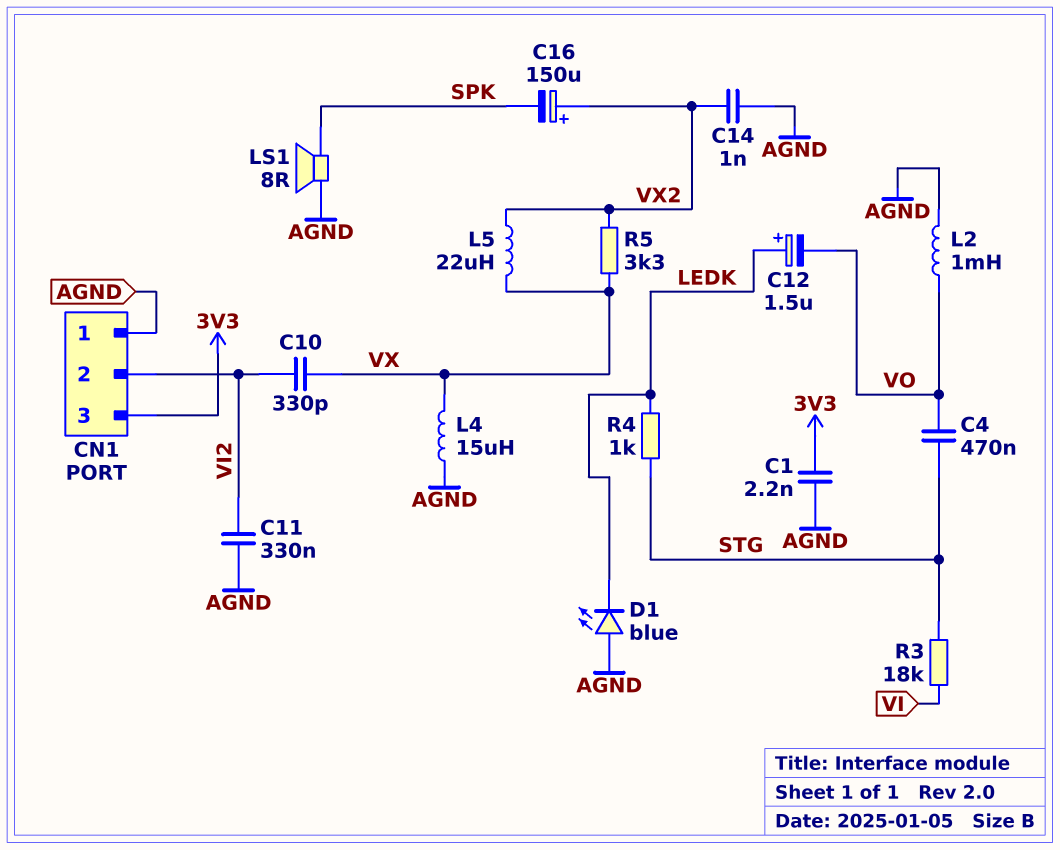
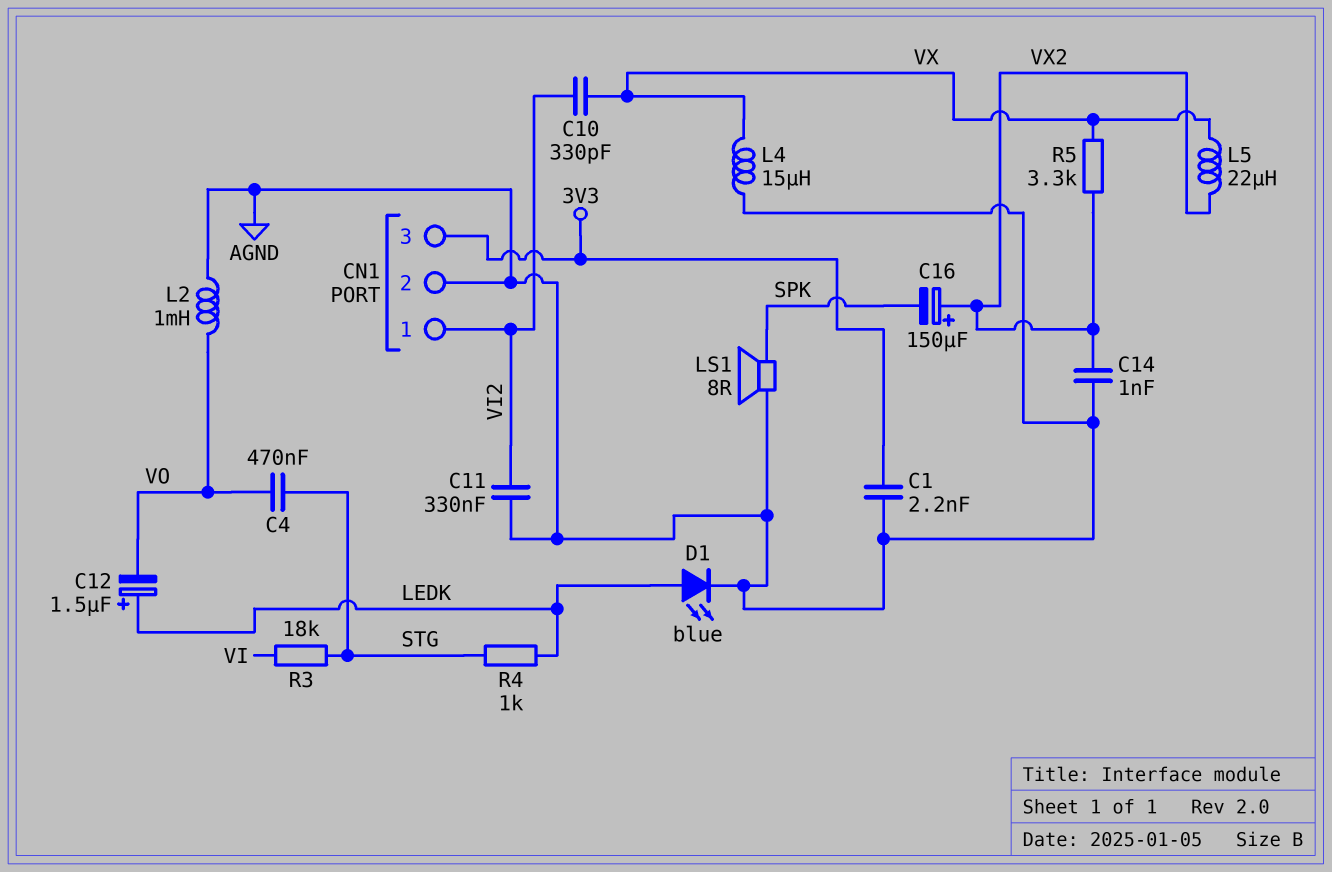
CN1 pin 1: AGND -> VI2
CN1 pin 2: VI2 -> AGND
D1: LED blue (A AGND, K LEDK) -> LED blue (A LEDK, K AGND)

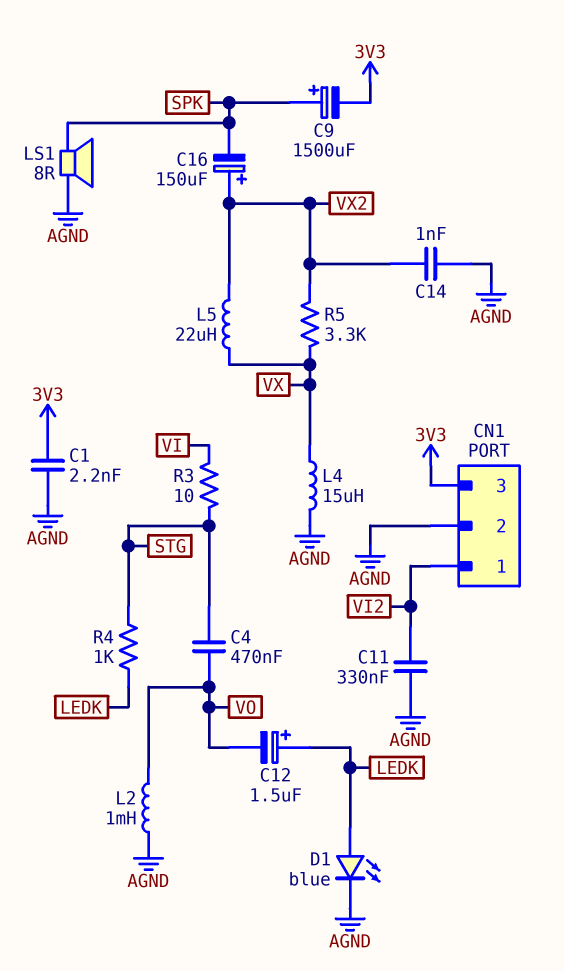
C9: none -> 1500uF (plus SPK, minus 3V3)
C10: 330pF (VI2, VX) -> none
R3: 18k (STG, VI) -> 10 (STG, VI)

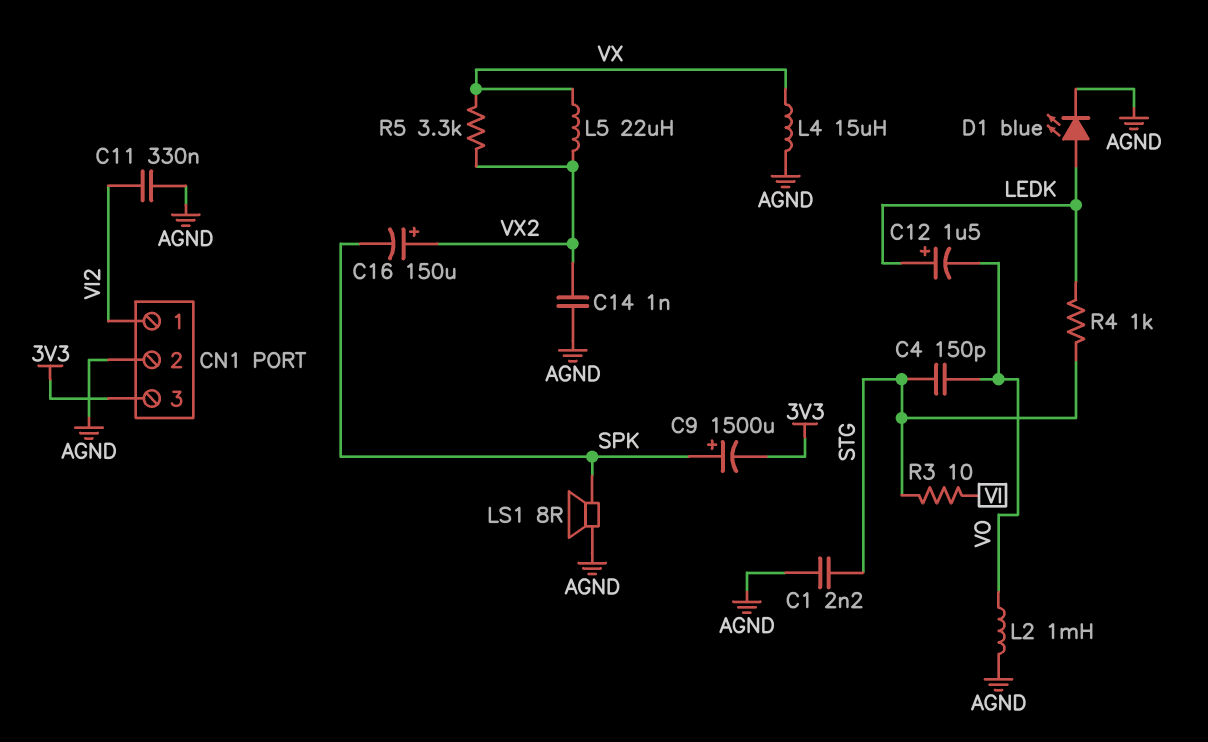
C1: 2.2nF (3V3, AGND) -> 2.2nF (AGND, STG)
C4: 470nF (STG, VO) -> 150pF (STG, VO)

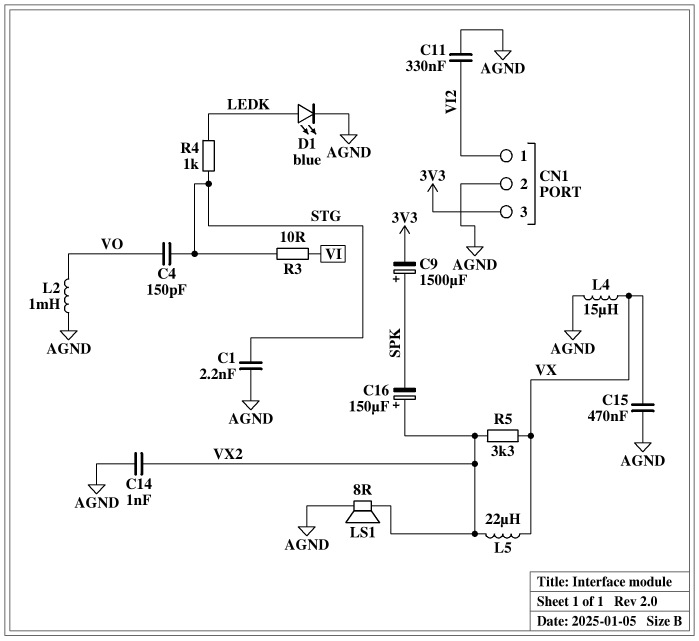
C12: 1.5uF (plus LEDK, minus VO) -> none
C15: none -> 470nF (AGND, VX)
LS1: speaker 8R (AGND, SPK) -> speaker 8R (AGND, VX2)

